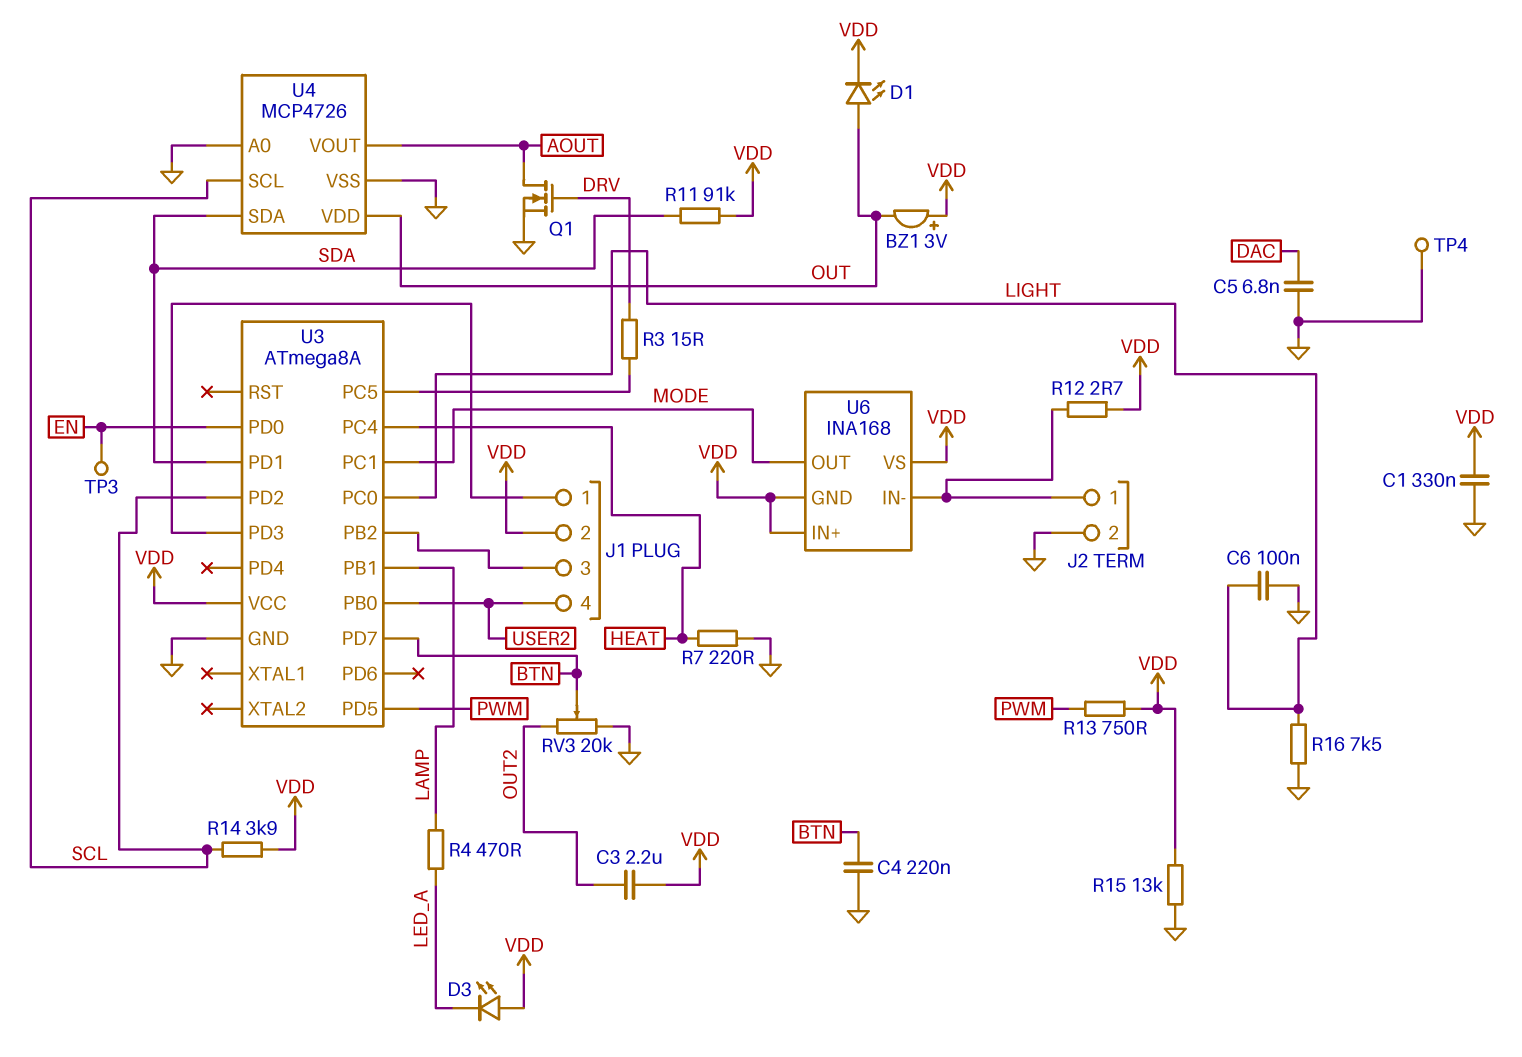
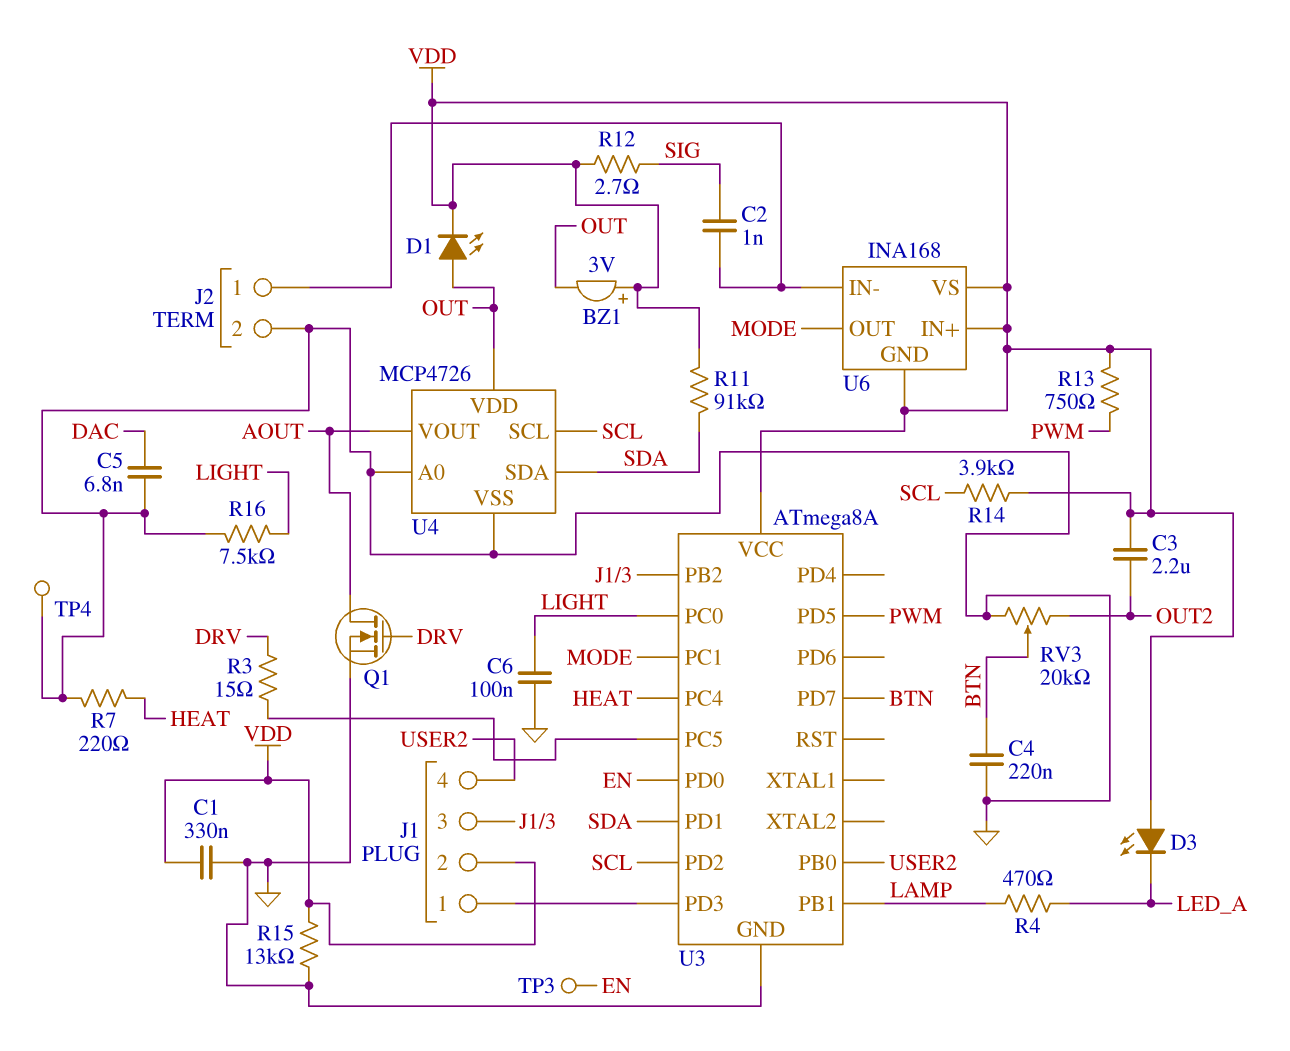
C2: none -> 1nF (J2/1, SIG)
R12: 2.7 (J2/1, VDD) -> 2.7 (SIG, VDD)

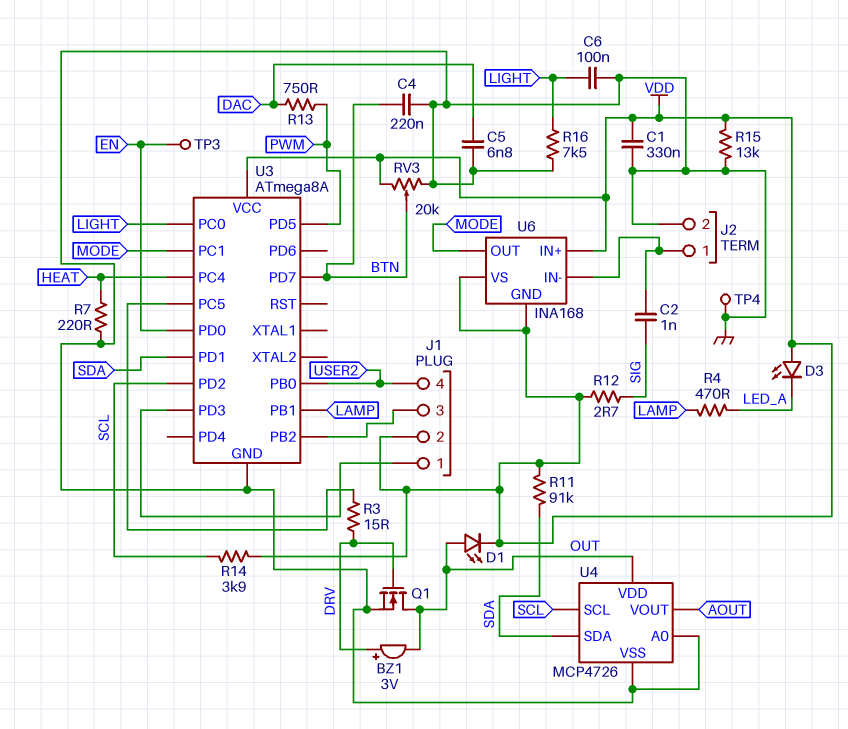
BZ1: buzzer 3V (plus VDD, minus OUT) -> buzzer 3V (plus DRV, minus OUT)
C3: 2.2uF (OUT2, VDD) -> none
Q1: NMOS (G DRV, D AOUT, S GND) -> NMOS (G DRV, D OUT, S GND)
R13: 750 (PWM, VDD) -> 750 (DAC, PWM)
RV3: 20k (GND, OUT2, wiper BTN) -> 20k (GND, VDD, wiper BTN)

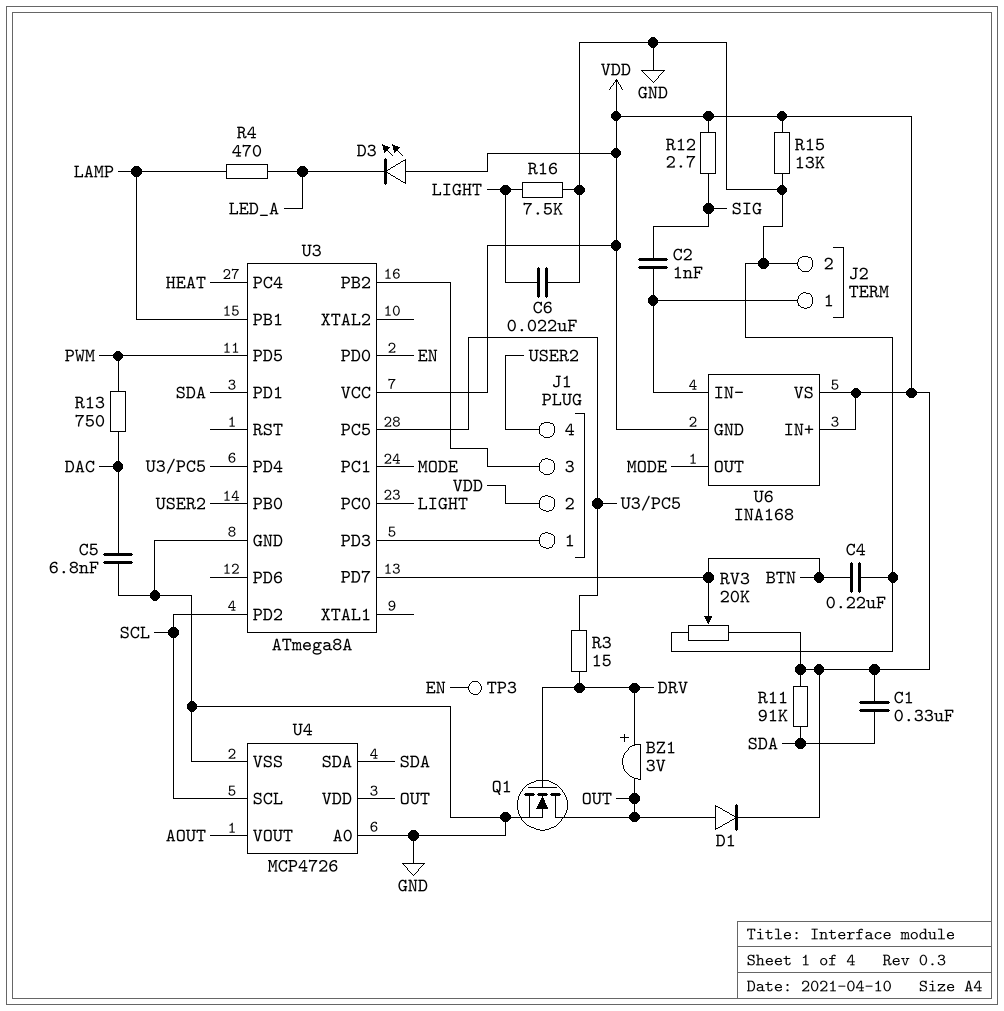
C1: 330nF (GND, VDD) -> 330nF (SDA, VDD)
C6: 100nF (GND, LIGHT) -> 22nF (GND, LIGHT)
D1: LED (A OUT, K VDD) -> diode (A OUT, K VDD)
R7: 220 (GND, HEAT) -> none
R14: 3.9k (SCL, VDD) -> none
TP4: test point (GND) -> none
U3 pin PD4: none -> U3/PC5

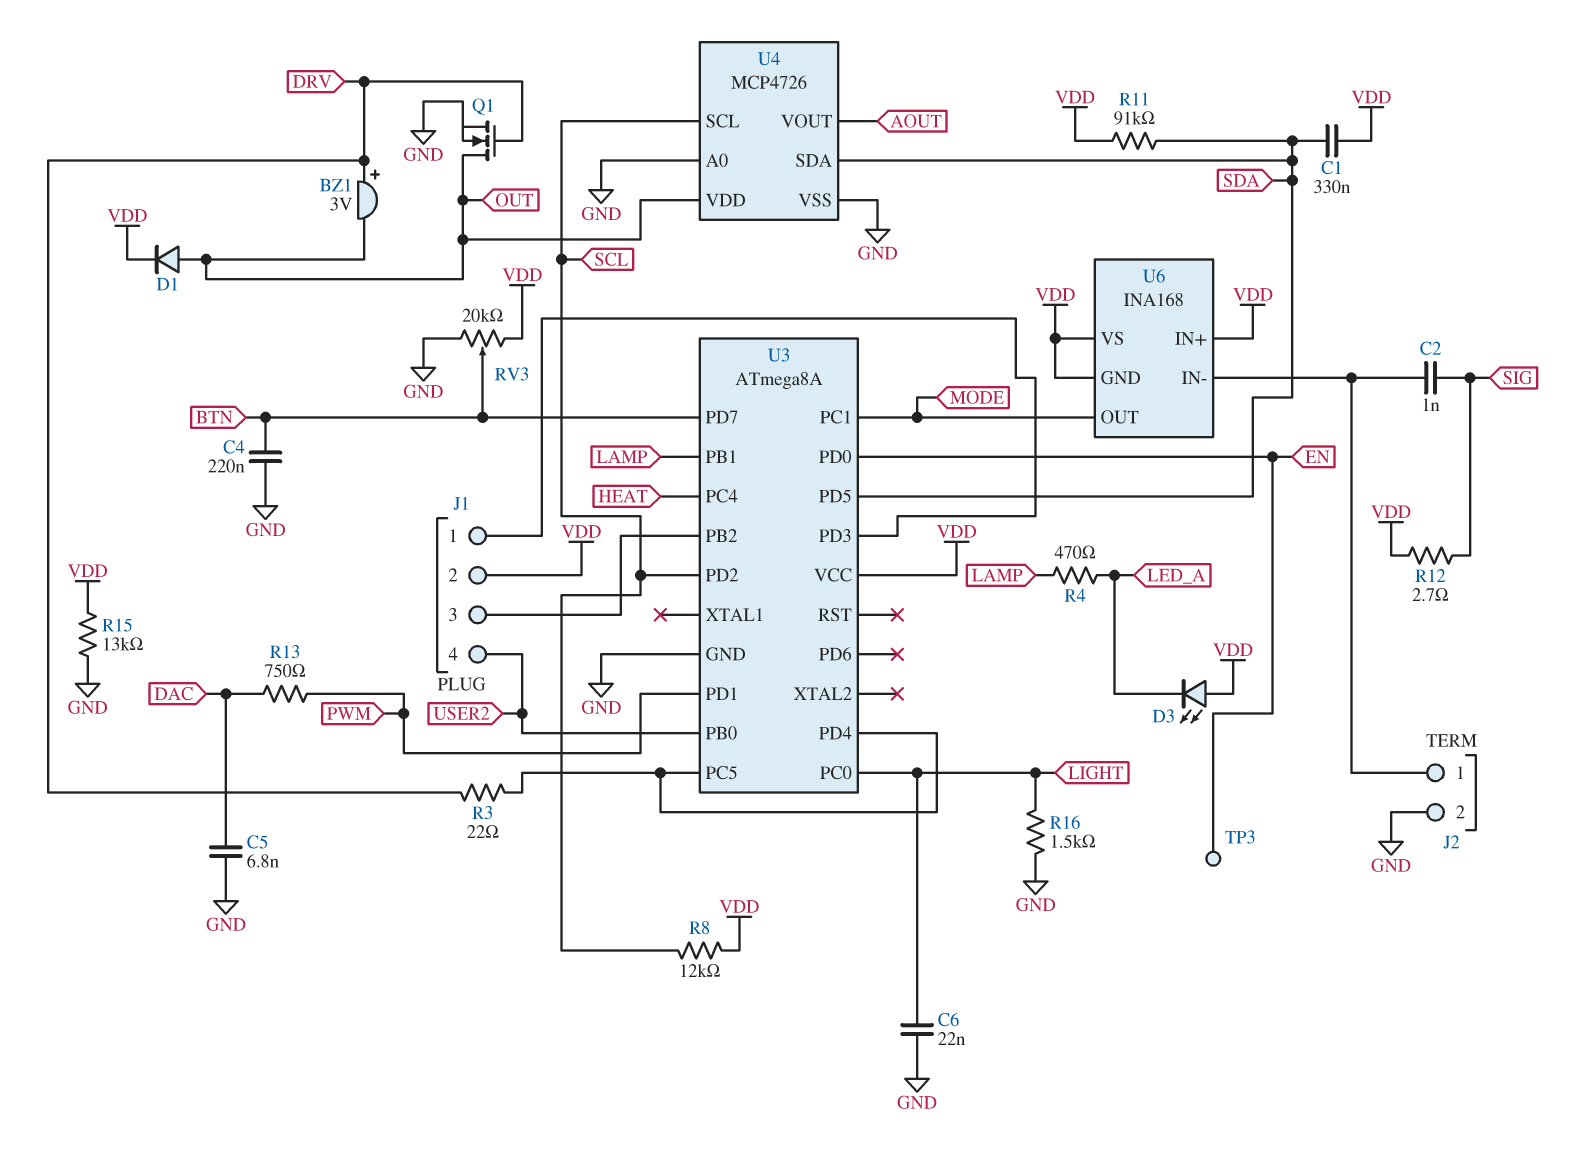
R3: 15 (DRV, U3/PC5) -> 22 (DRV, U3/PC5)
R8: none -> 12k (SCL, VDD)
R16: 7.5k (GND, LIGHT) -> 1.5k (GND, LIGHT)
U3 pin PD1: SDA -> PWM
U3 pin PD5: PWM -> SDA

